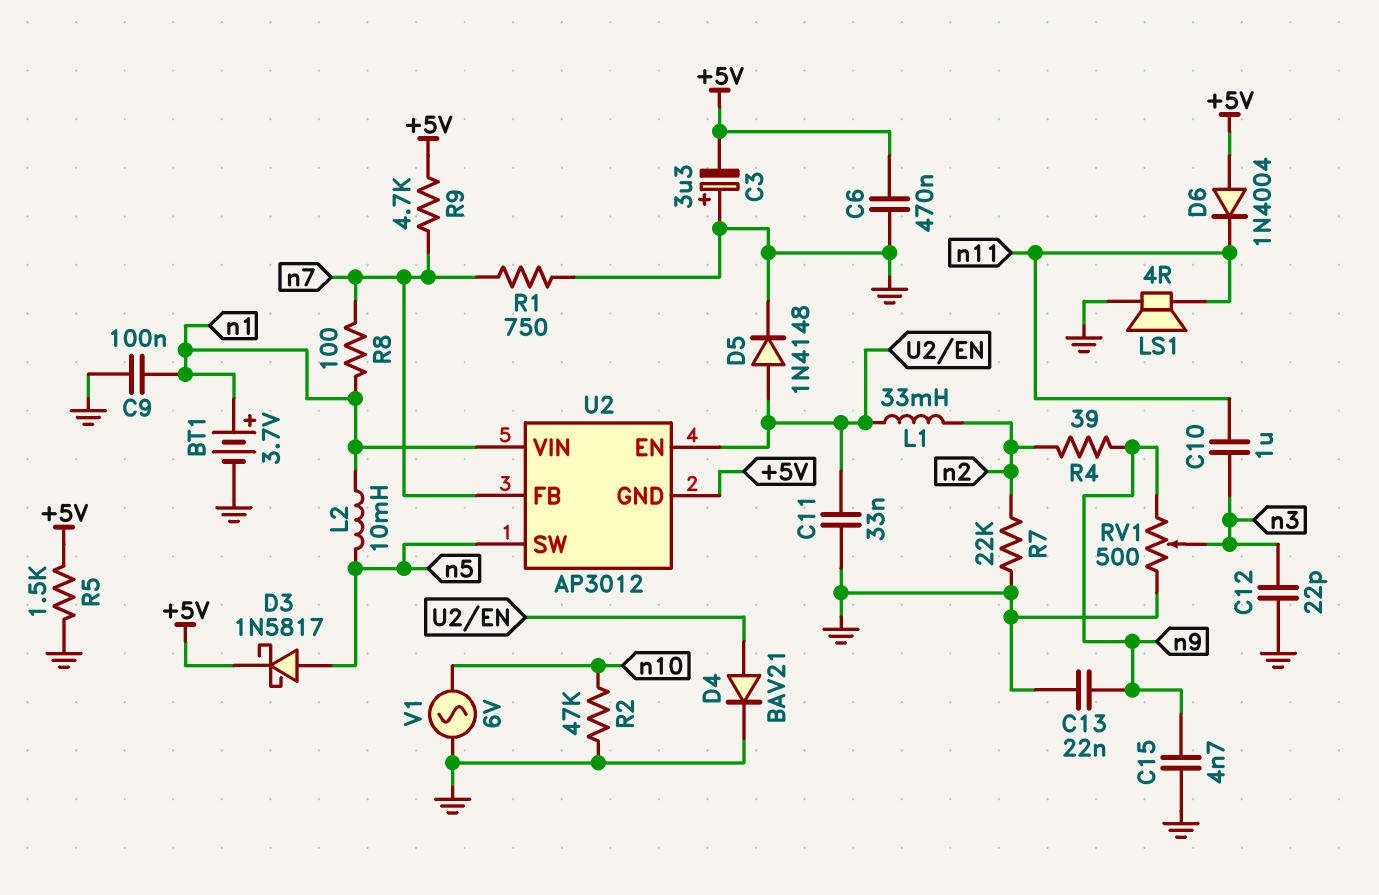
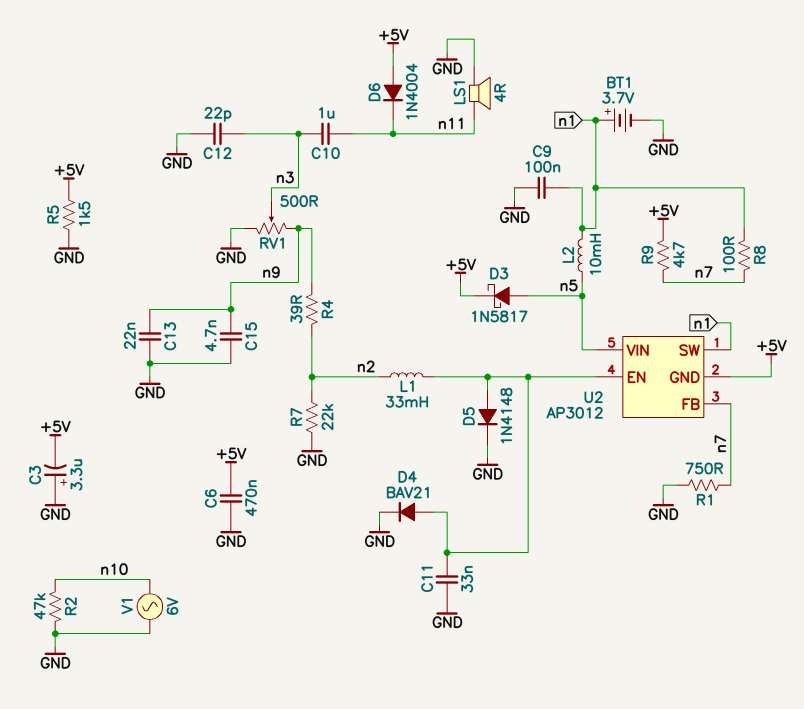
U2 pin SW: n5 -> n1
U2 pin VIN: n1 -> n5

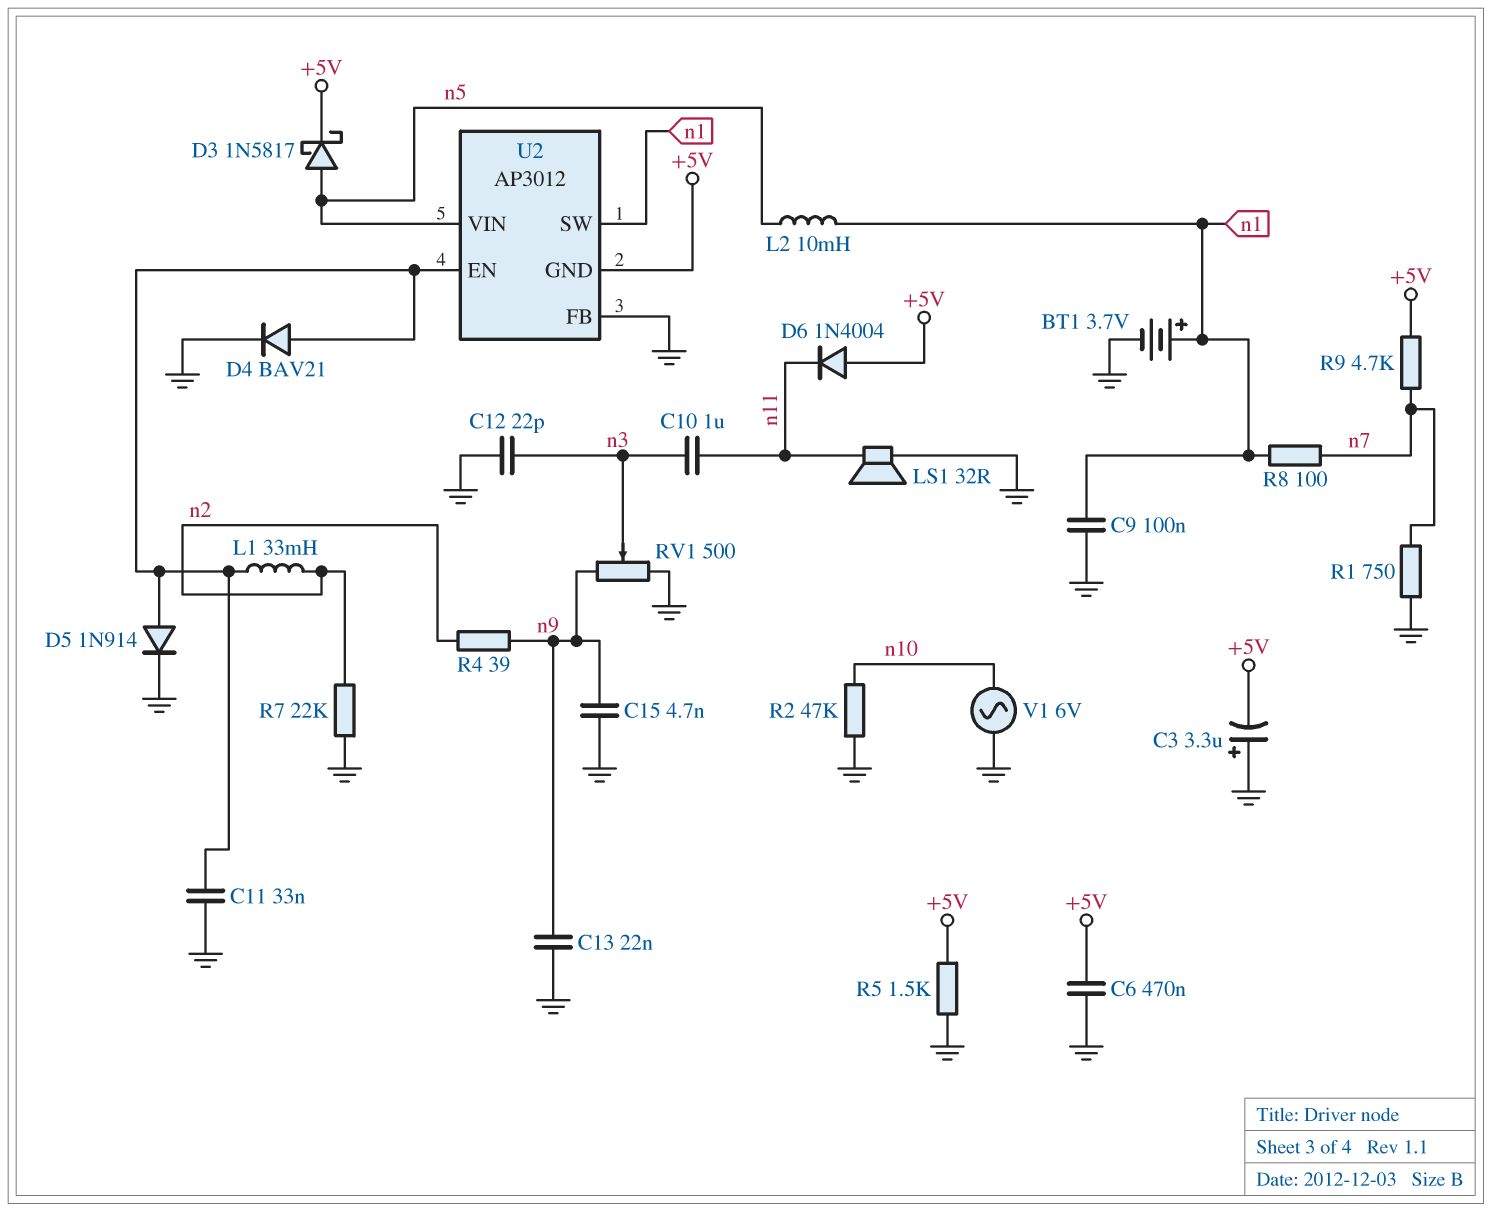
D5: diode 1N4148 (A U2/EN, K GND) -> diode 1N914 (A U2/EN, K GND)
LS1: speaker 4R (GND, n11) -> speaker 32R (GND, n11)
U2 pin FB: n7 -> GND

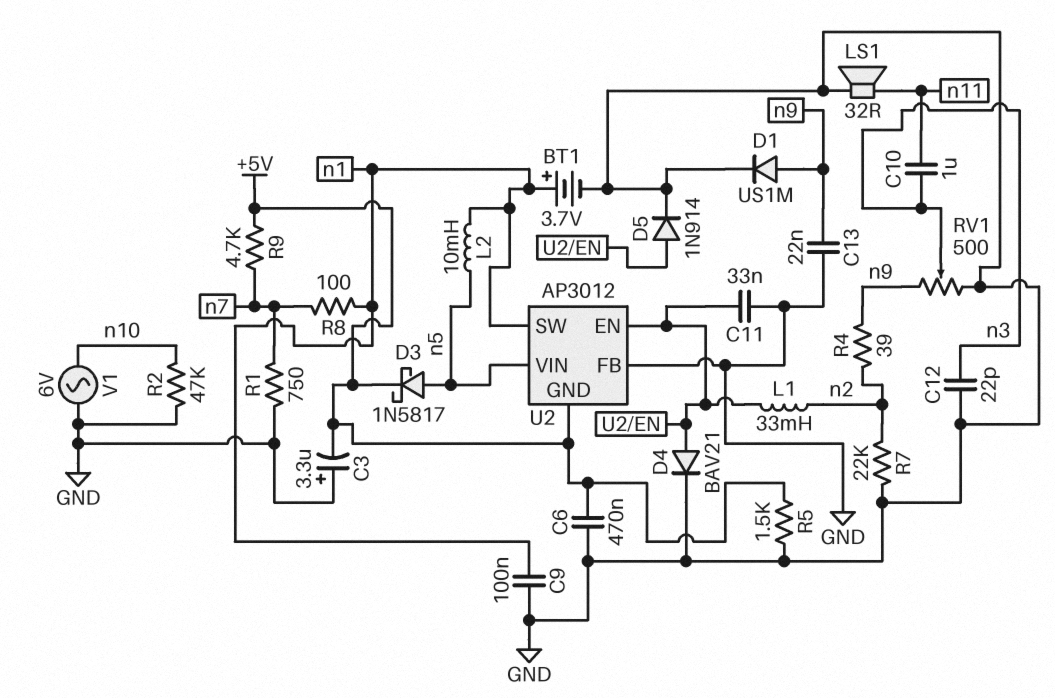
C15: 4.7nF (GND, n9) -> none
D1: none -> diode US1M (A n9, K GND)
D6: diode 1N4004 (A +5V, K n11) -> none

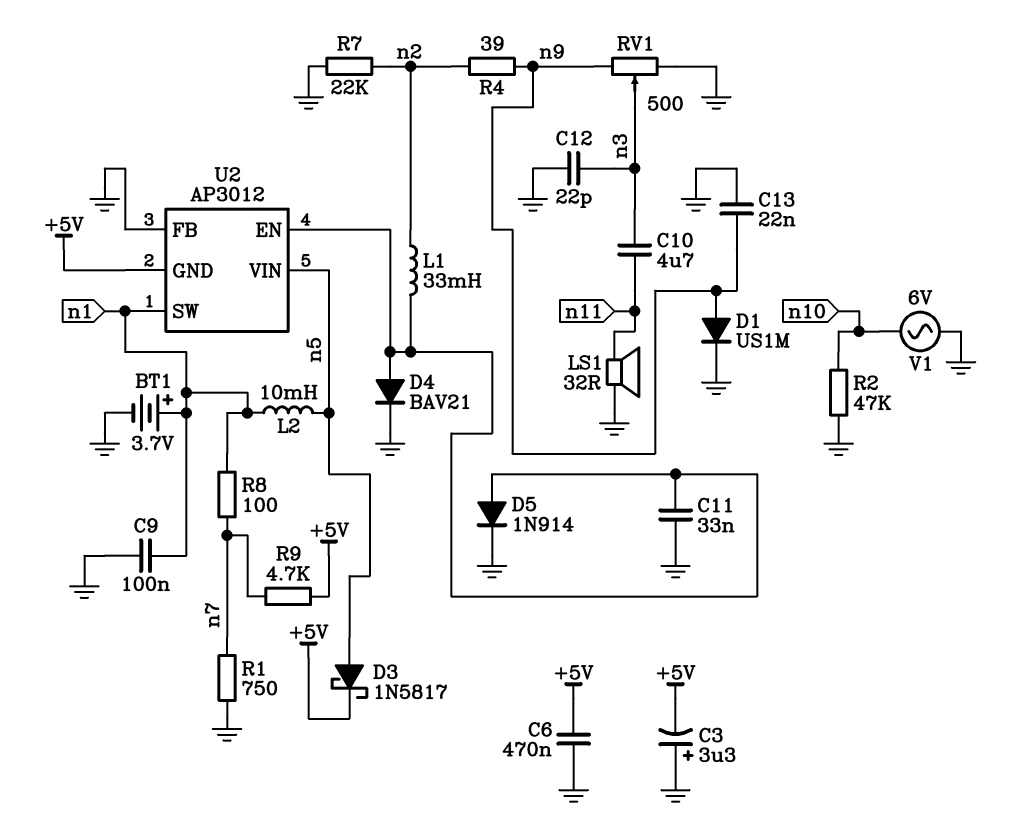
C10: 1uF (n3, n11) -> 4.7uF (n3, n11)
R5: 1.5k (+5V, GND) -> none

